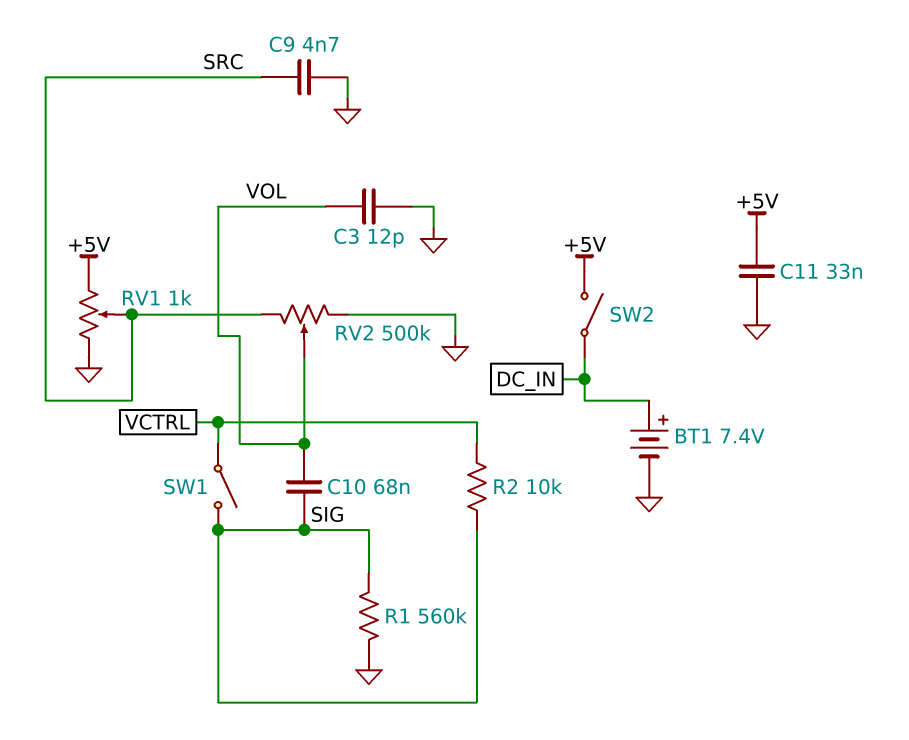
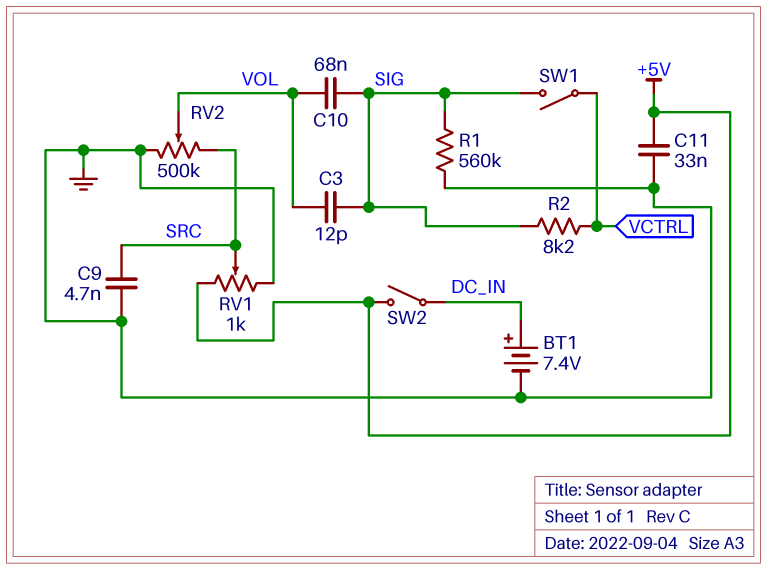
C3: 12pF (GND, VOL) -> 12pF (SIG, VOL)
R2: 10k (SIG, VCTRL) -> 8.2k (SIG, VCTRL)

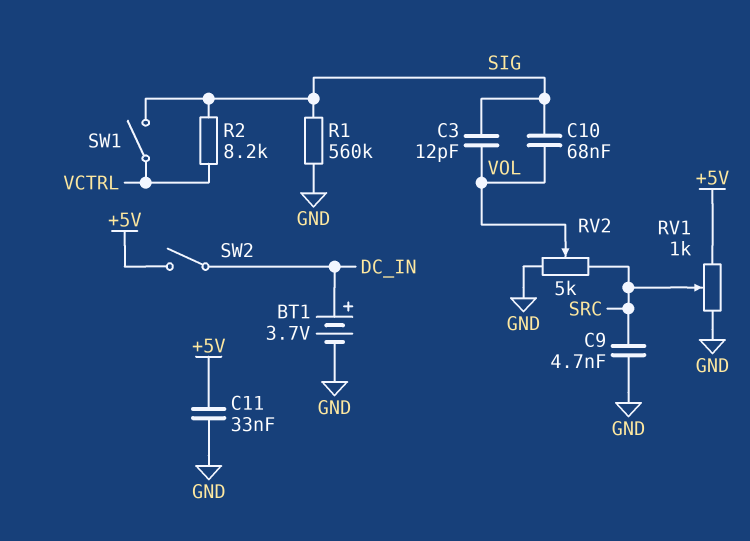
BT1: 7.4V (plus DC_IN, minus GND) -> 3.7V (plus DC_IN, minus GND)
RV2: 500k (GND, SRC, wiper VOL) -> 5k (GND, SRC, wiper VOL)

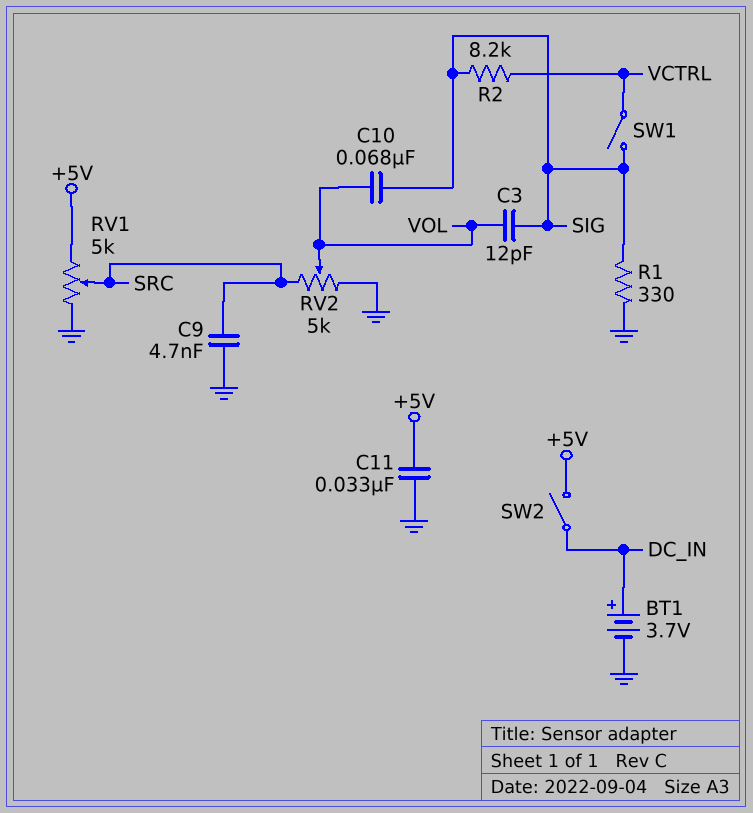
R1: 560k (GND, SIG) -> 330 (GND, SIG)
RV1: 1k (+5V, GND, wiper SRC) -> 5k (+5V, GND, wiper SRC)

